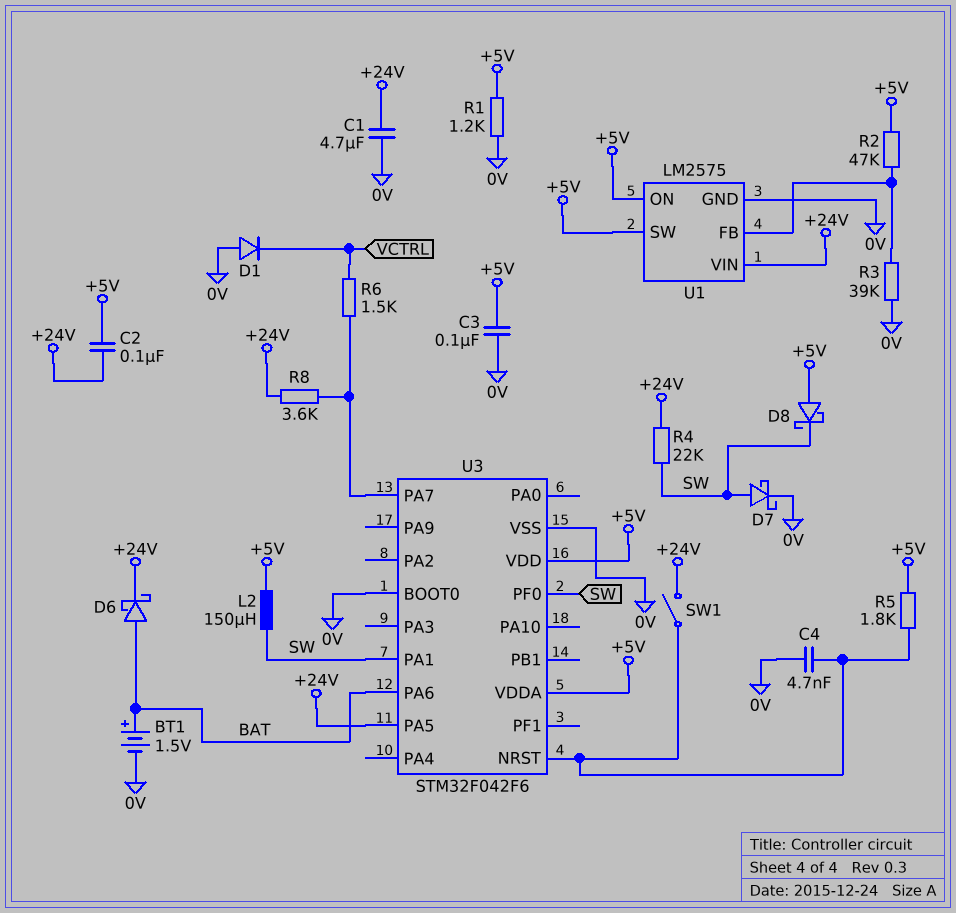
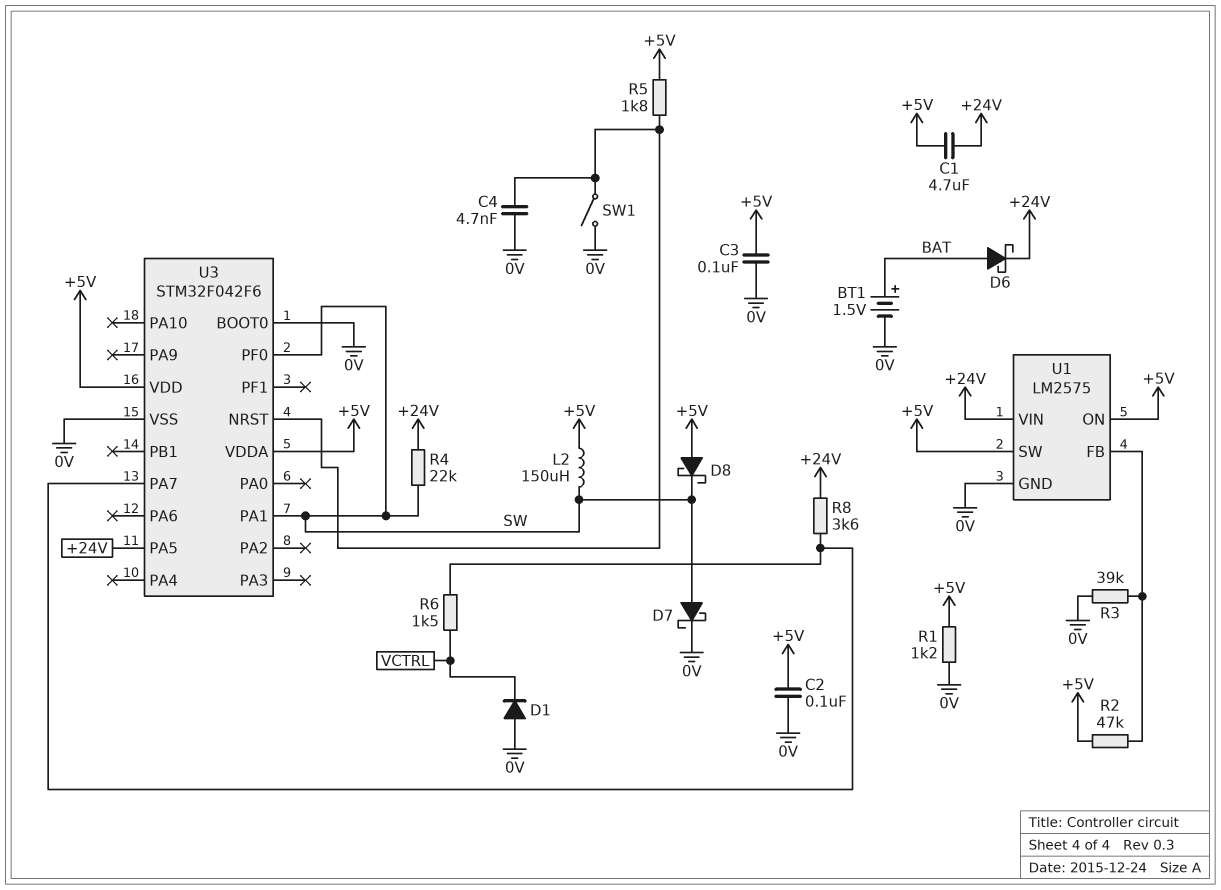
C1: 4.7uF (+24V, 0V) -> 4.7uF (+5V, +24V)
C2: 100nF (+5V, +24V) -> 100nF (+5V, 0V)
SW1: switch (+24V, U3/NRST) -> switch (0V, U3/NRST)
U3 pin PA6: BAT -> none

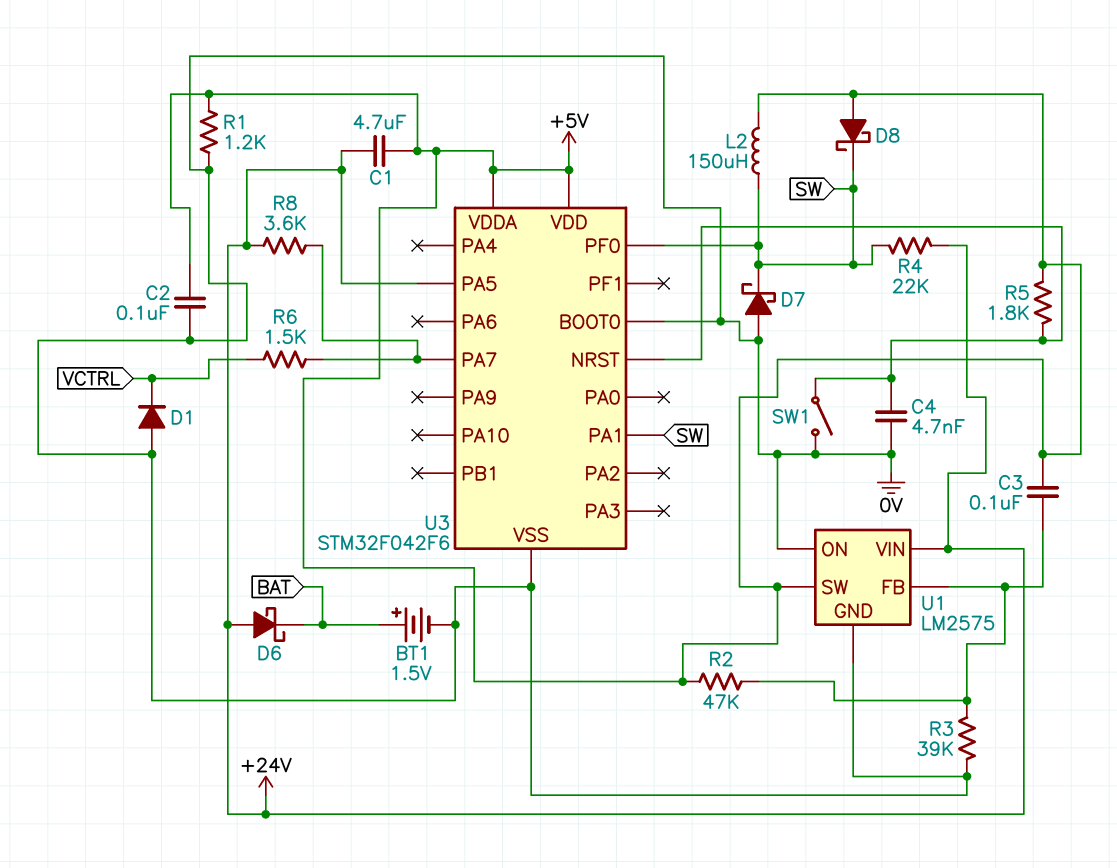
C3: 100nF (+5V, 0V) -> 100nF (+5V, U1/FB)
D6: schottky (A BAT, K +24V) -> schottky (A +24V, K BAT)
D7: schottky (A SW, K 0V) -> schottky (A 0V, K SW)
U1 pin ON: +5V -> 0V

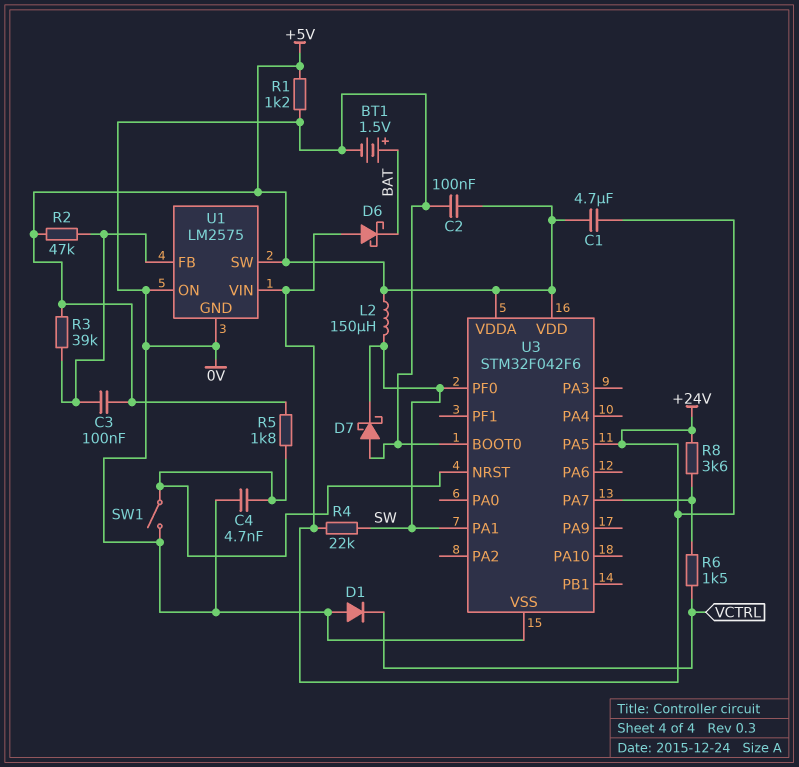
D8: schottky (A +5V, K SW) -> none
R3: 39k (0V, U1/FB) -> 39k (+5V, U1/FB)

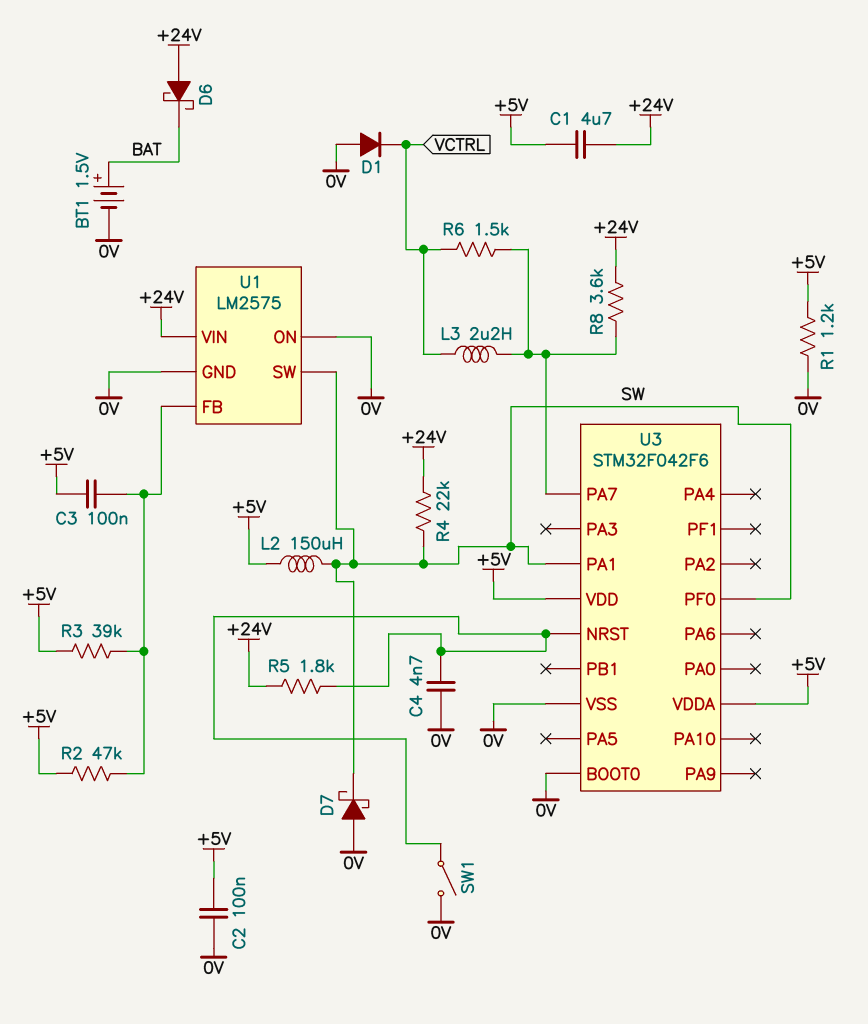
L3: none -> 2.2uH (U3/PA7, VCTRL)
R5: 1.8k (+5V, U3/NRST) -> 1.8k (+24V, U3/NRST)
U1 pin SW: +5V -> SW
U3 pin PA5: +24V -> none

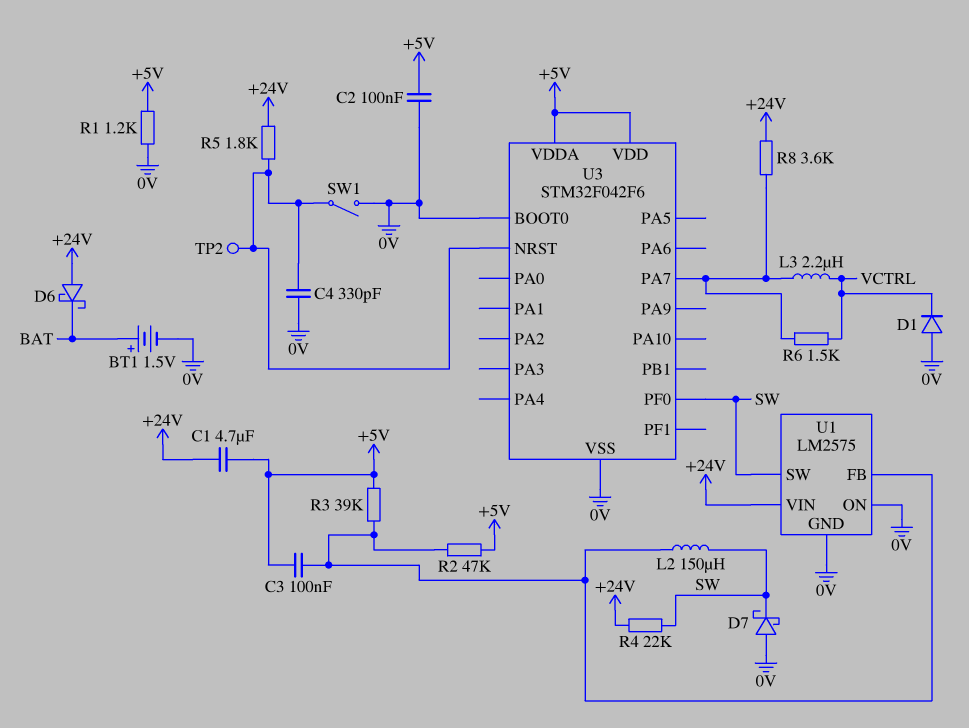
C4: 4.7nF (0V, U3/NRST) -> 330pF (0V, U3/NRST)
L2: 150uH (+5V, SW) -> 150uH (SW, U1/FB)
TP2: none -> test point (U3/NRST)
U3 pin PA1: SW -> none

